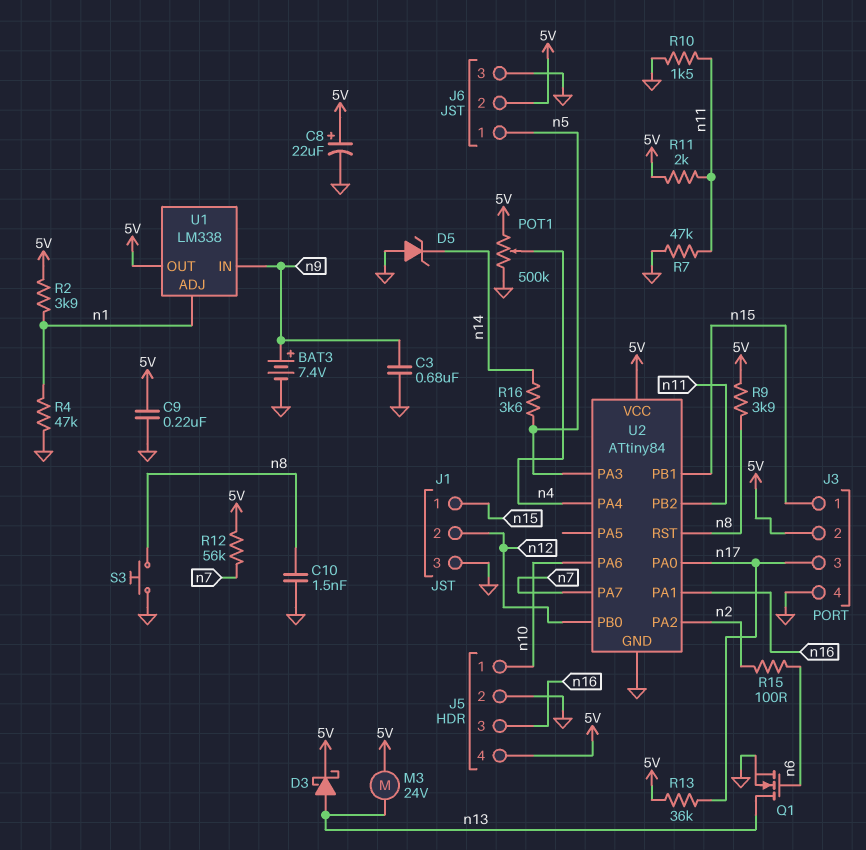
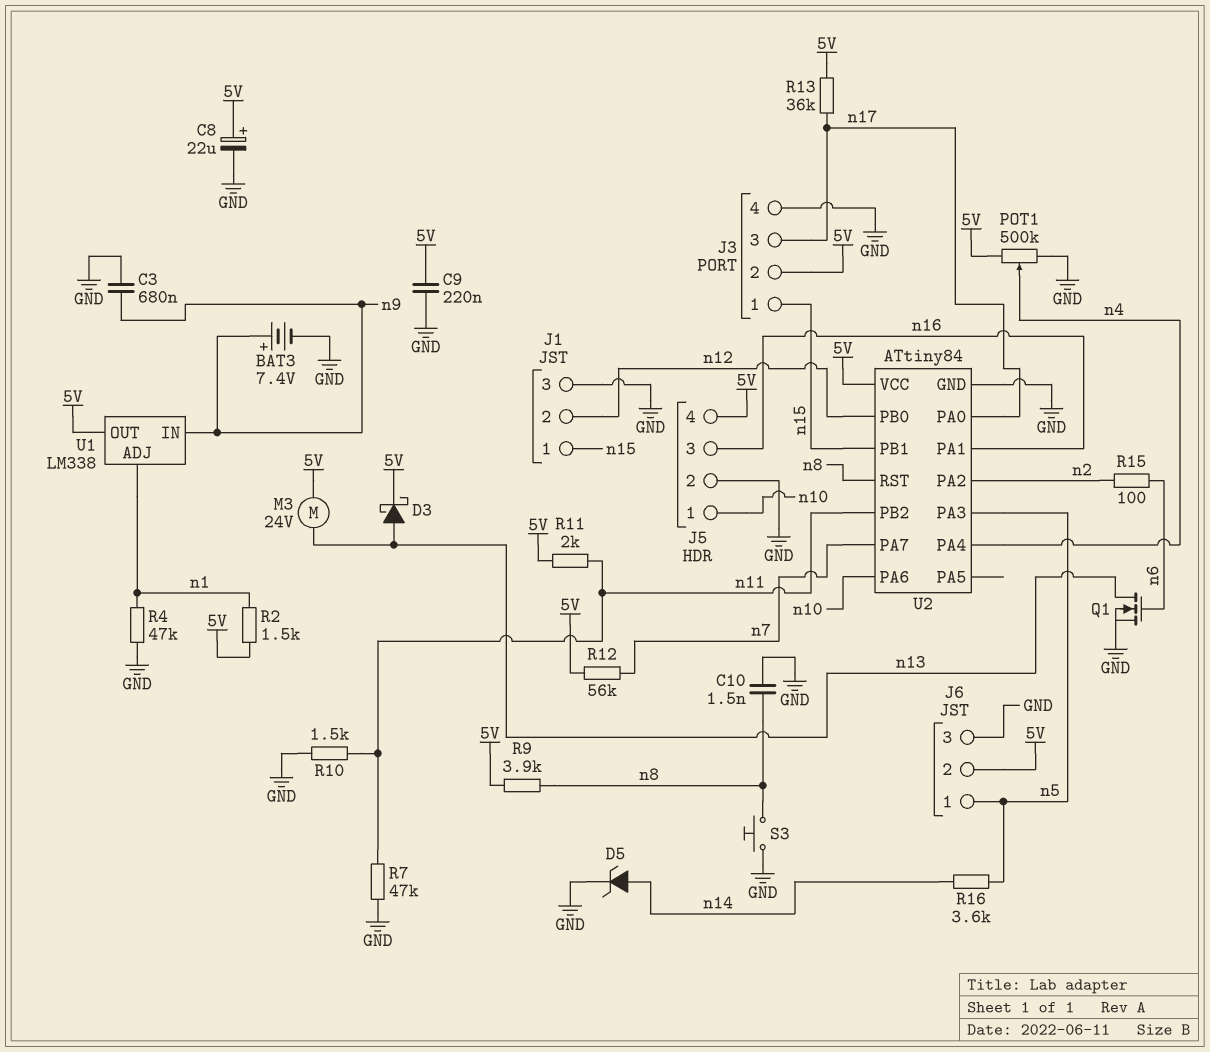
D5: zener (A GND, K n14) -> zener (A n14, K GND)
R2: 3.9k (5V, n1) -> 1.5k (5V, n1)

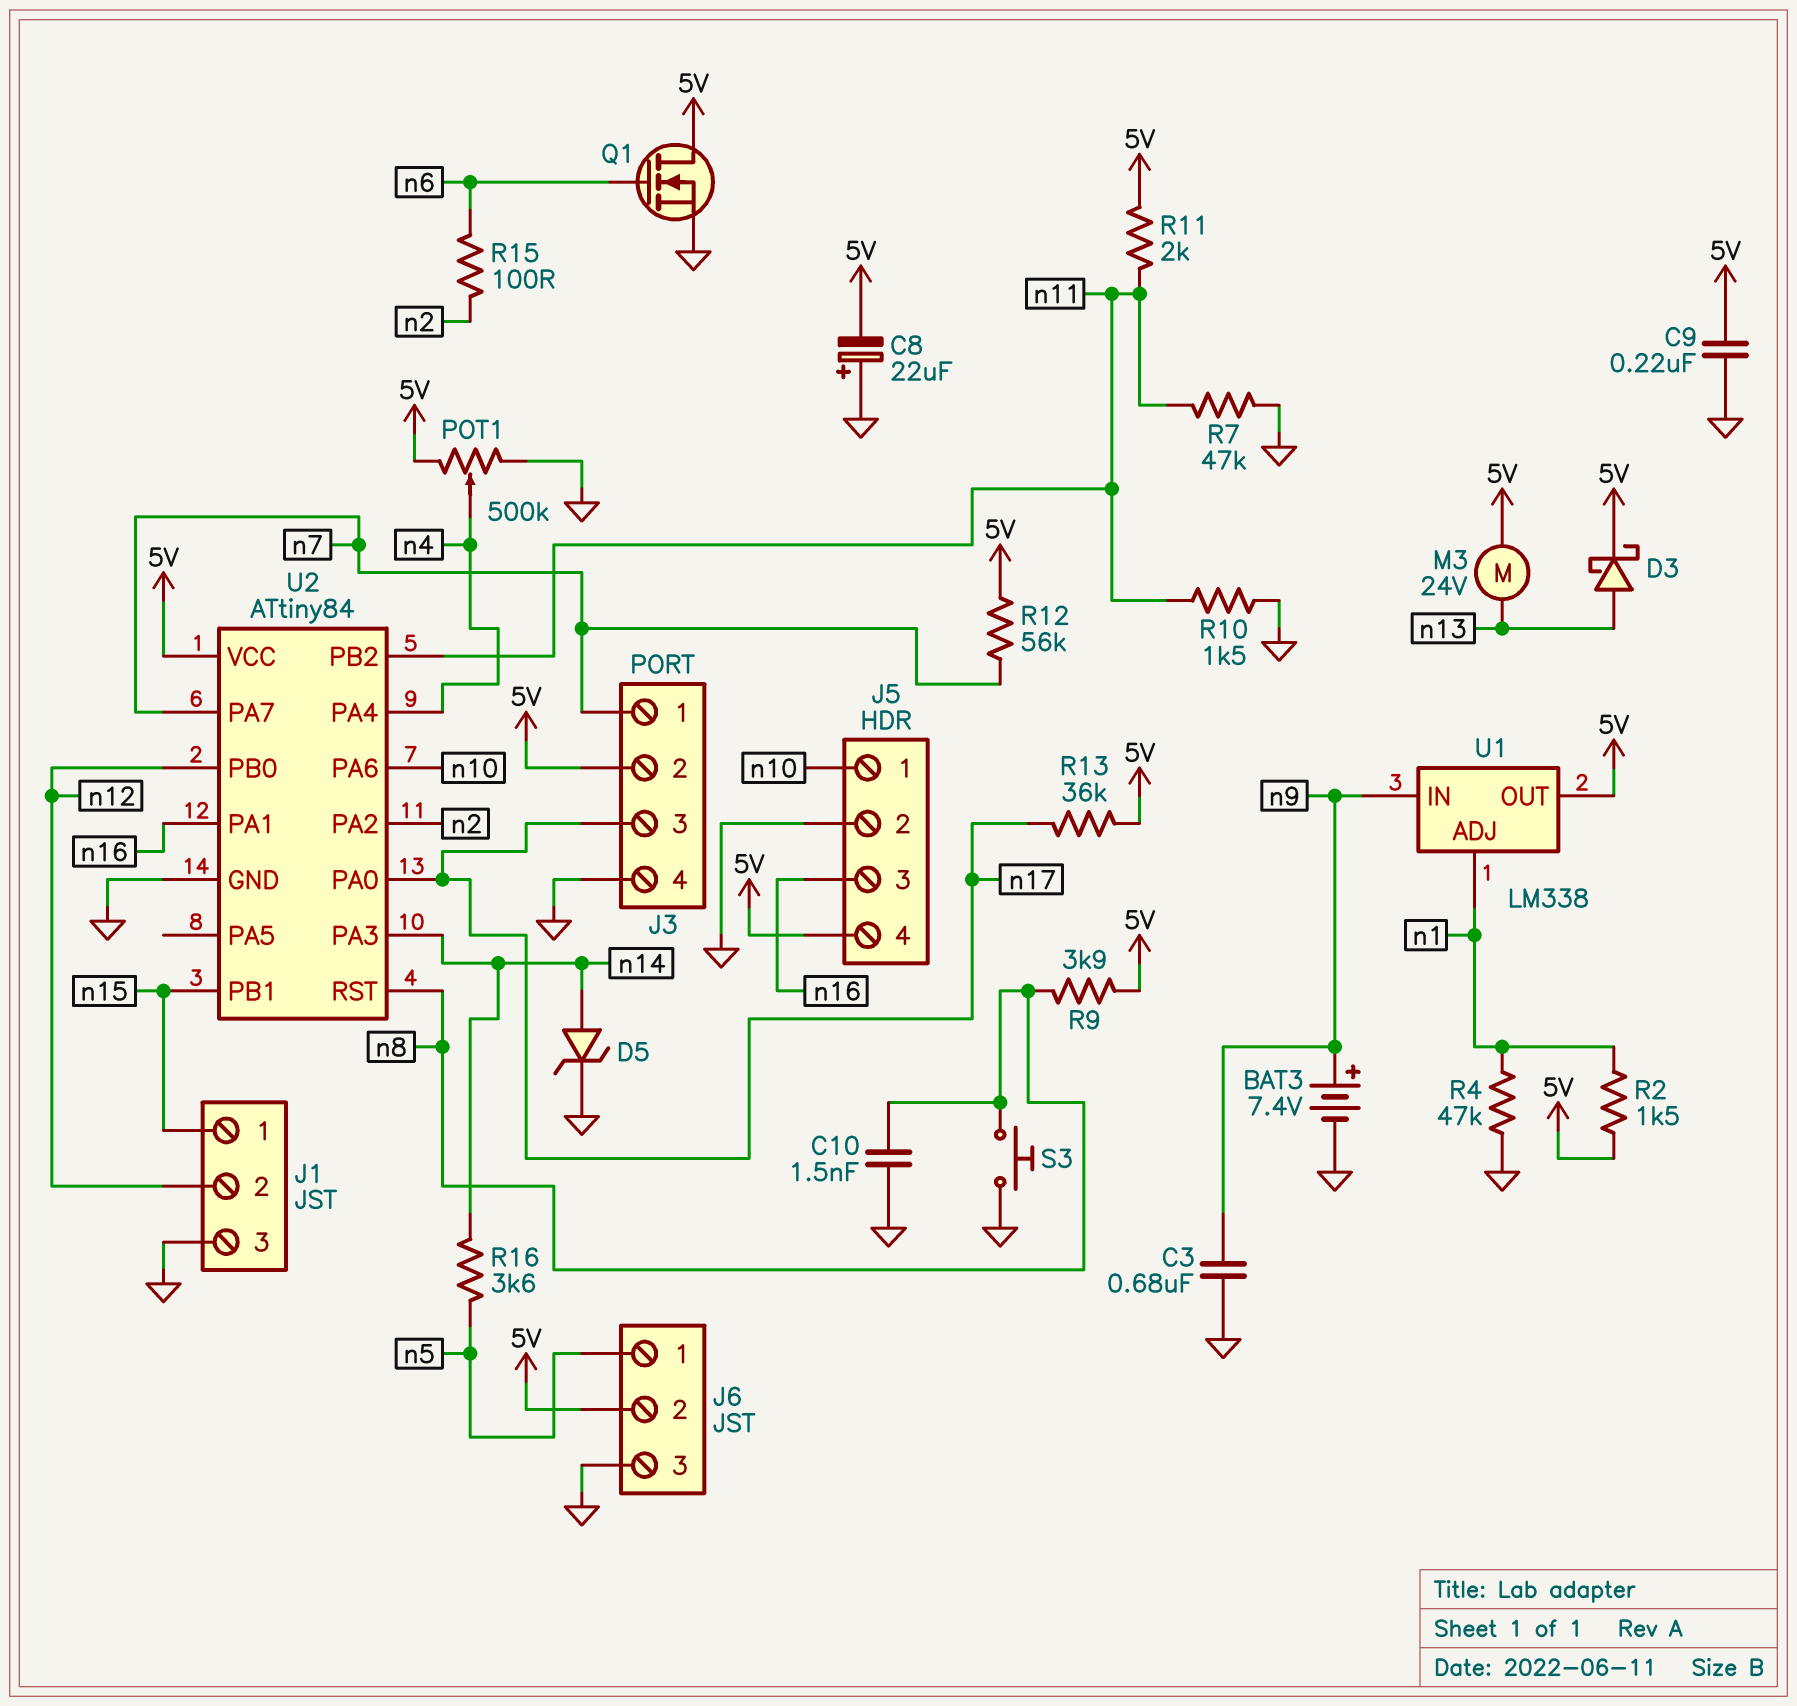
C8: 22uF (plus 5V, minus GND) -> 22uF (plus GND, minus 5V)
J3 pin 1: n15 -> n7
Q1: NMOS (G n6, D n13, S GND) -> NMOS (G n6, D 5V, S GND)
U2 pin PA3: n5 -> n14

